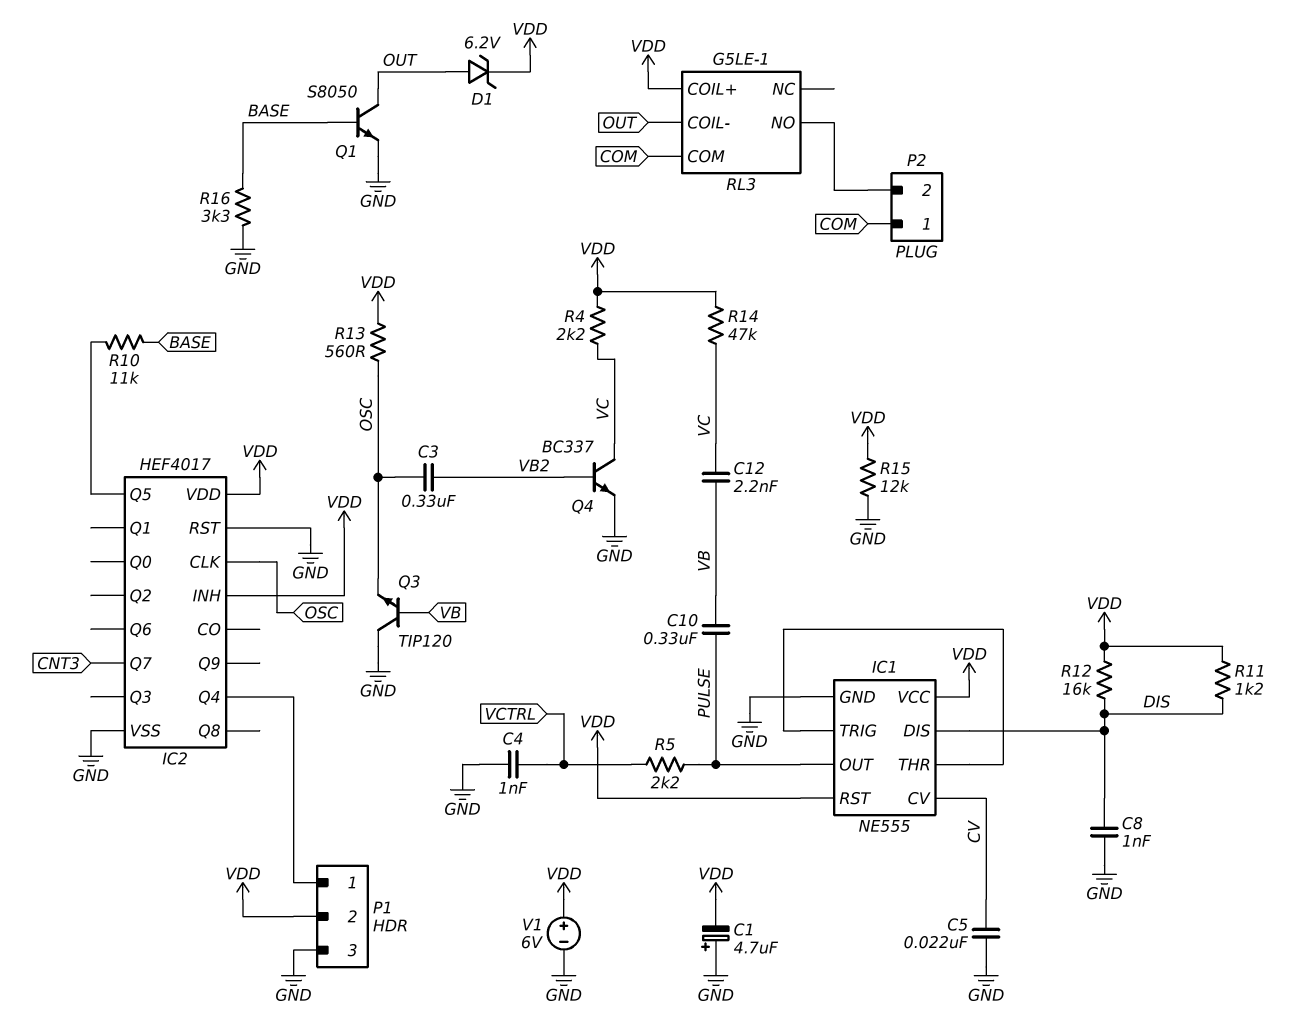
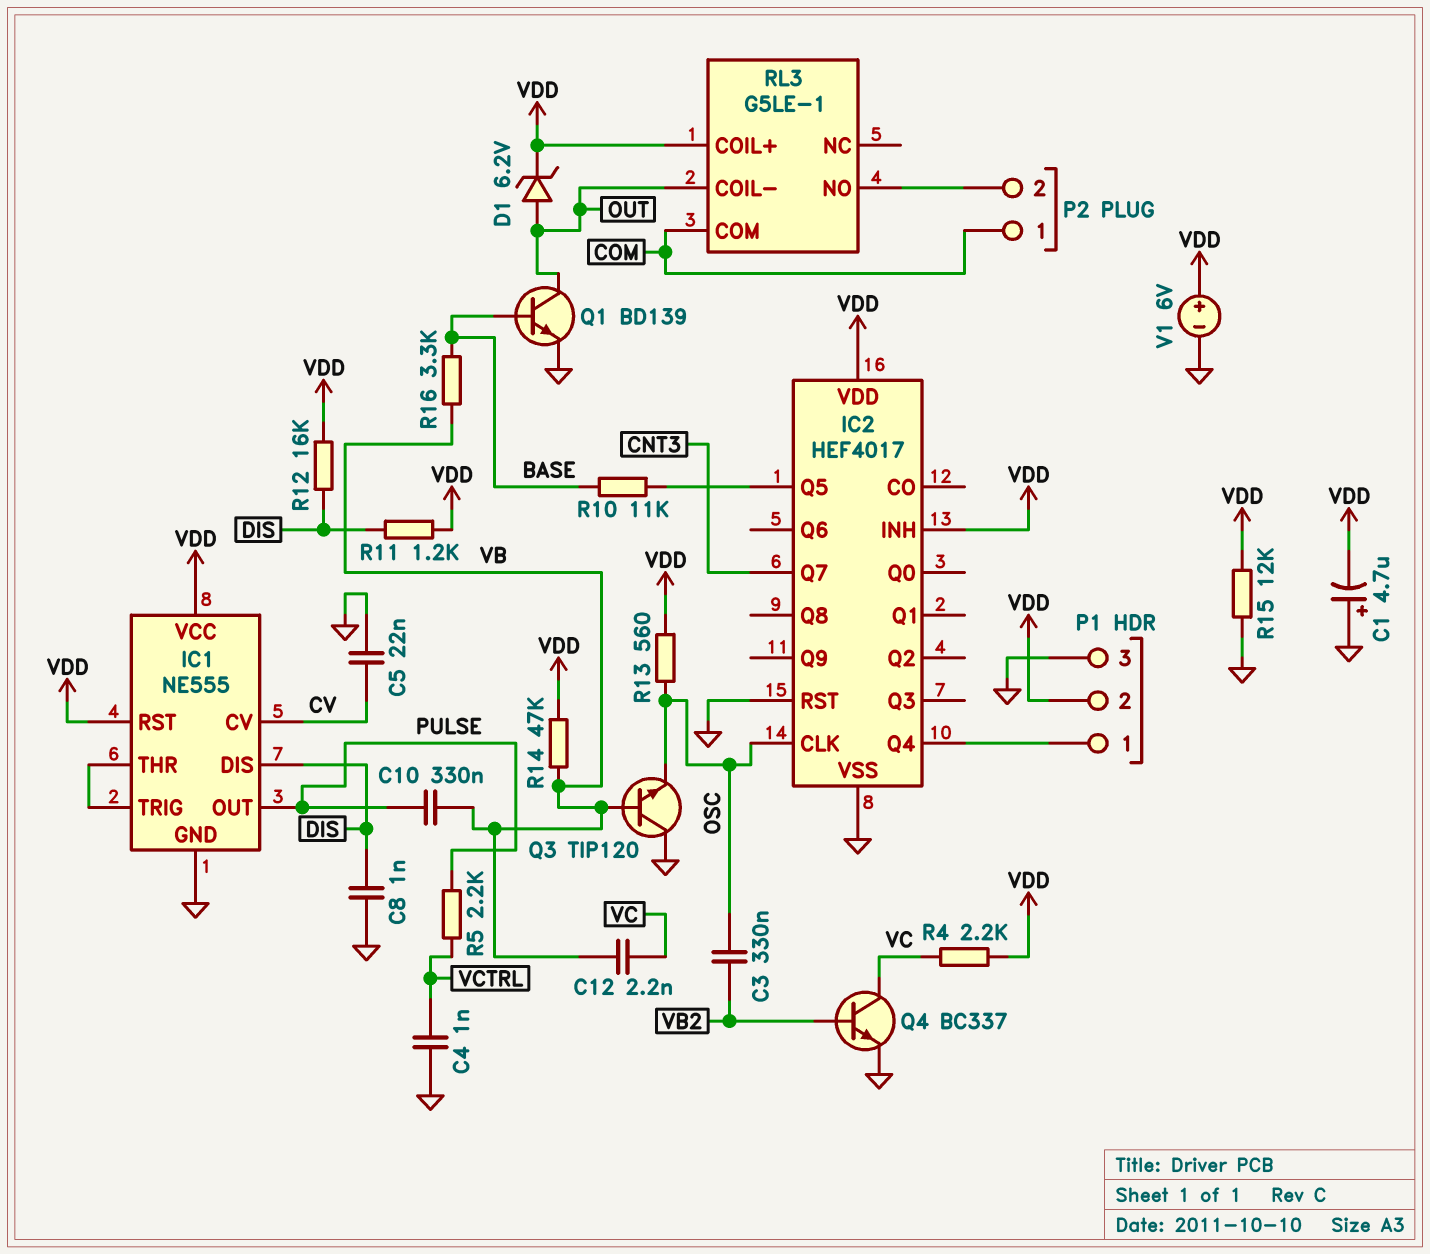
Q1: NPN S8050 (B BASE, C OUT, E GND) -> NPN BD139 (B BASE, C OUT, E GND)
R14: 47k (VC, VDD) -> 47k (VB, VDD)
R16: 3.3k (BASE, GND) -> 3.3k (BASE, VB)

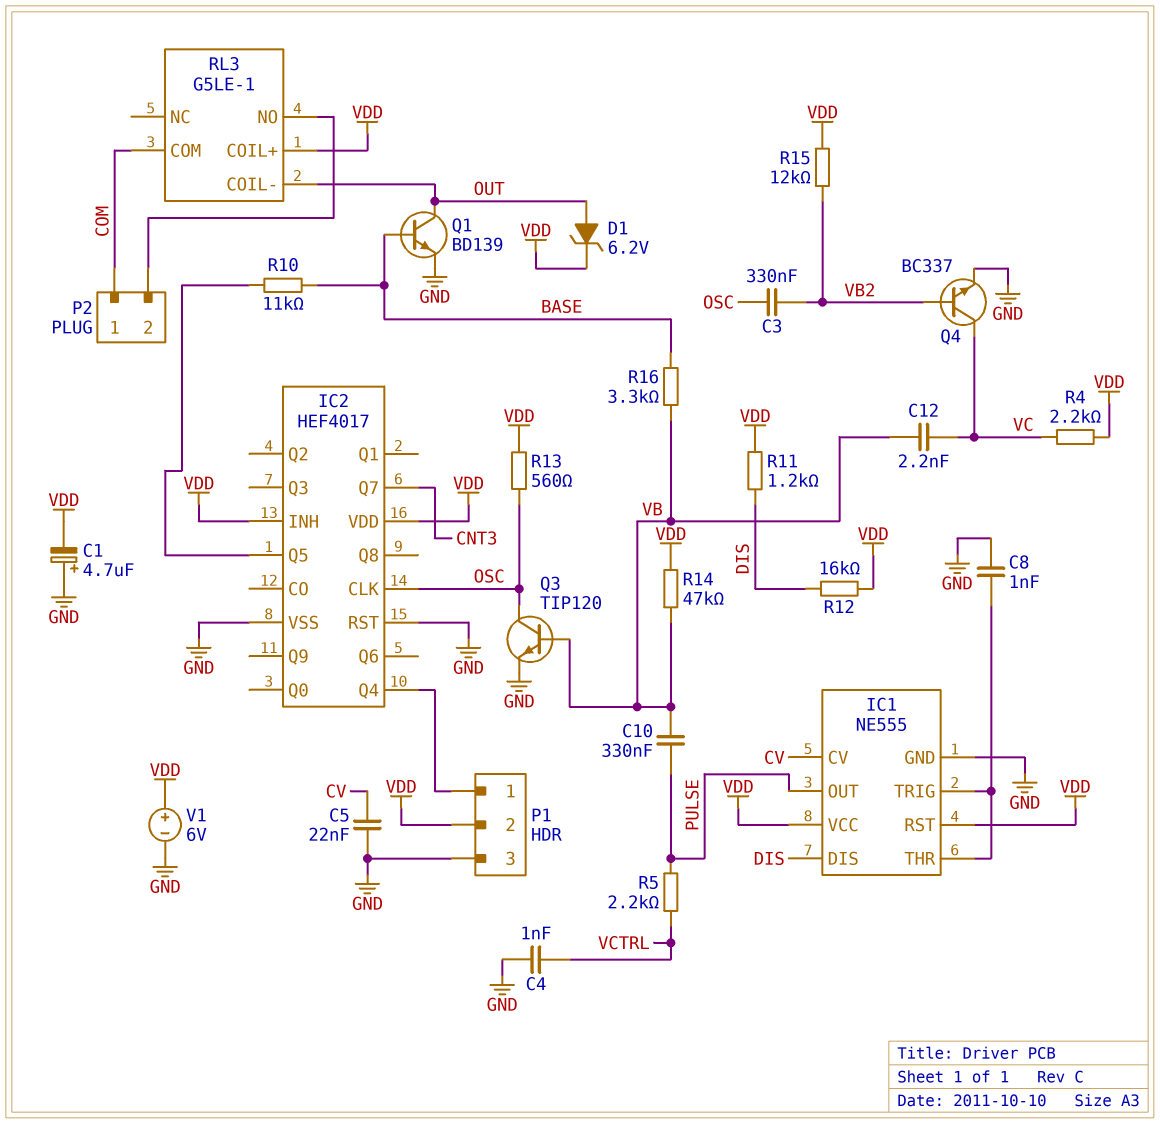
C8: 1nF (DIS, GND) -> 1nF (GND, IC1/THR)
Q3: NPN TIP120 (B VB, C GND, E OSC) -> NPN TIP120 (B VB, C OSC, E GND)
R15: 12k (GND, VDD) -> 12k (VB2, VDD)

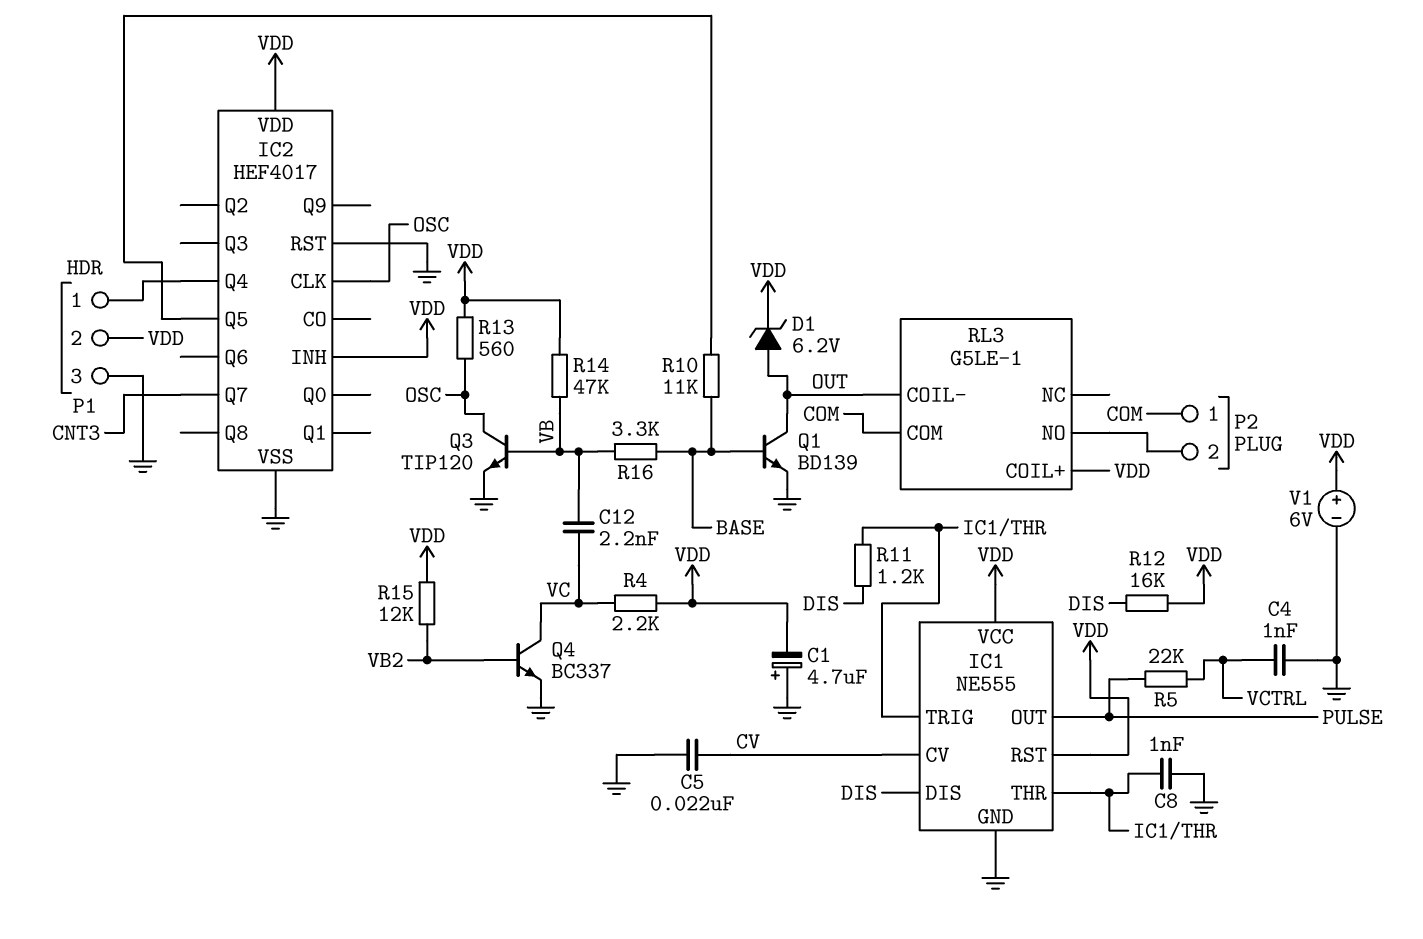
C3: 330nF (OSC, VB2) -> none
C10: 330nF (PULSE, VB) -> none
R5: 2.2k (PULSE, VCTRL) -> 22k (PULSE, VCTRL)
R11: 1.2k (DIS, VDD) -> 1.2k (DIS, IC1/THR)

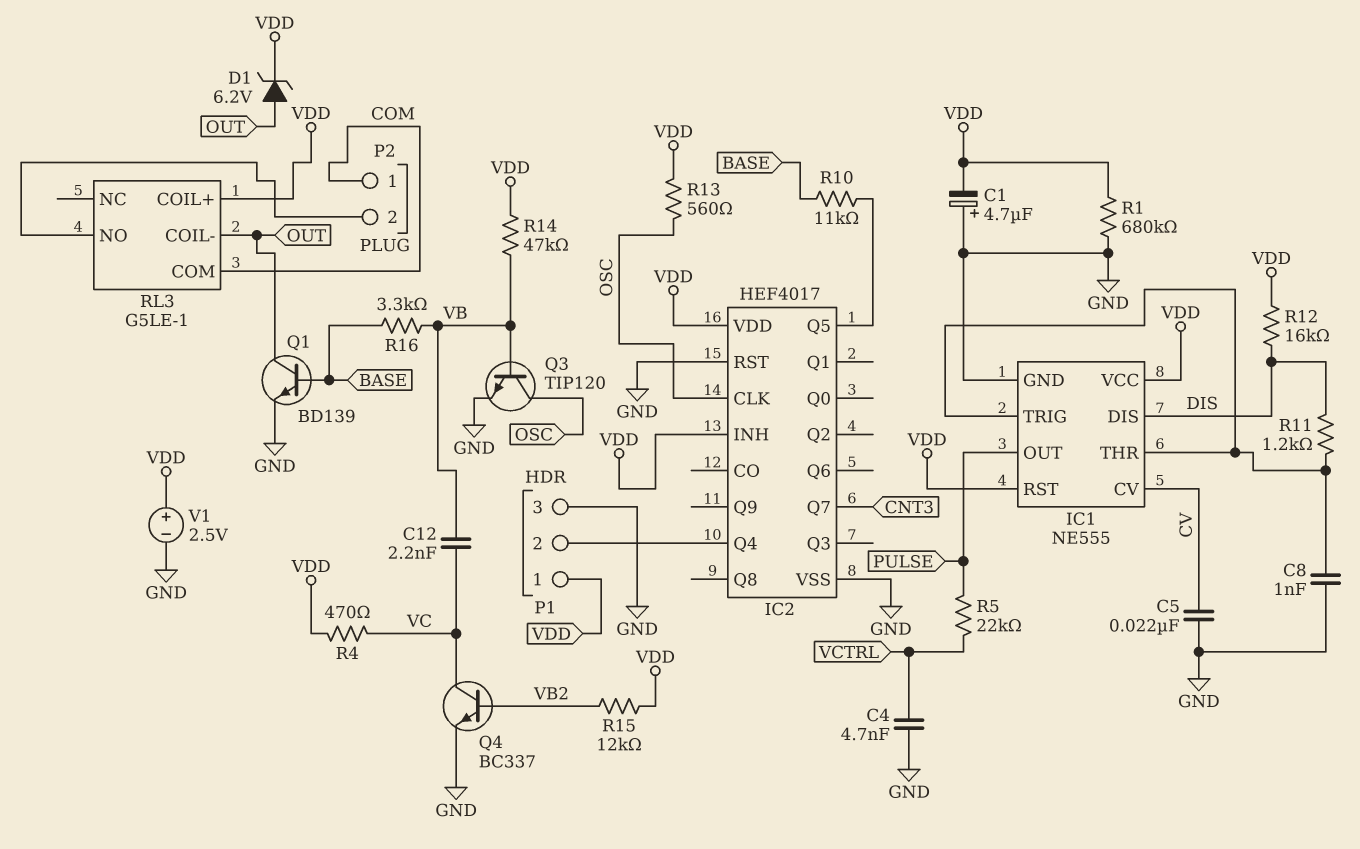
C4: 1nF (GND, VCTRL) -> 4.7nF (GND, VCTRL)
P1 pin 1: IC2/Q4 -> VDD
P1 pin 2: VDD -> IC2/Q4
R1: none -> 680k (GND, VDD)
R4: 2.2k (VC, VDD) -> 470 (VC, VDD)
V1: 6V (plus VDD, minus GND) -> 2.5V (plus VDD, minus GND)

